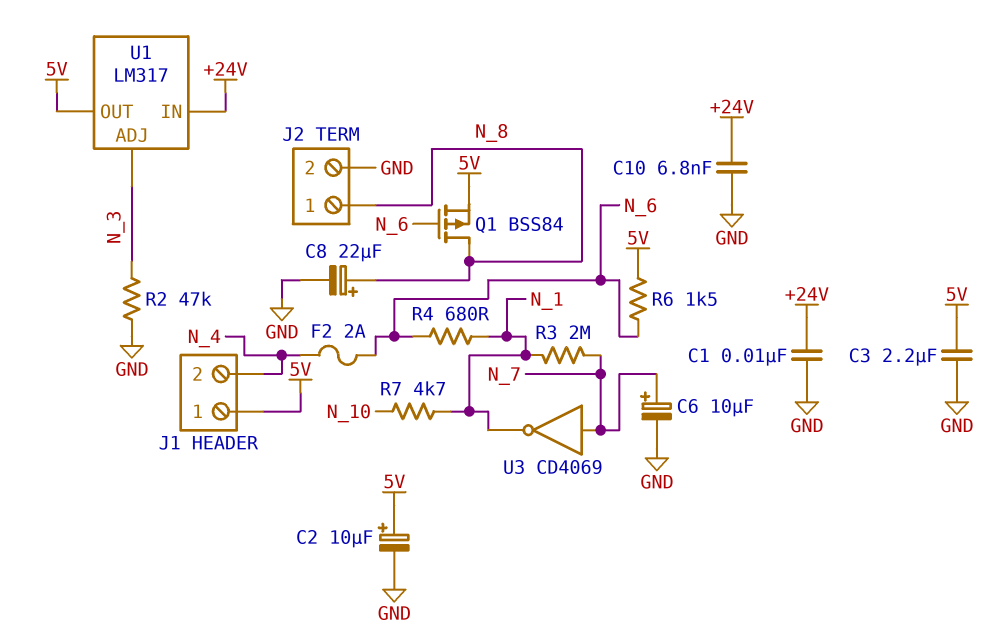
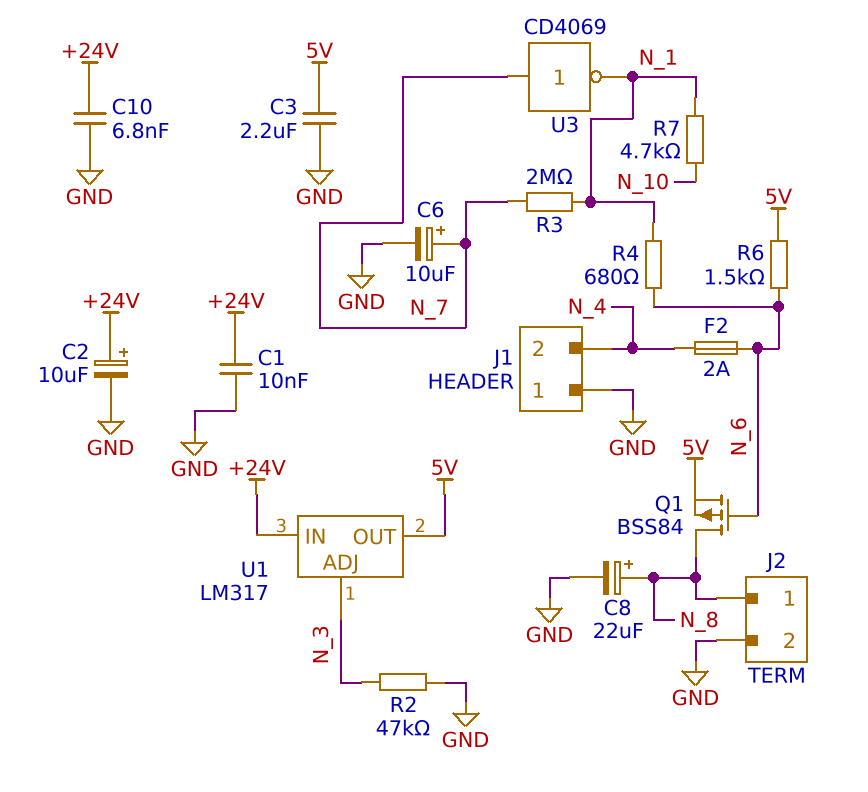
C2: 10uF (plus 5V, minus GND) -> 10uF (plus +24V, minus GND)
J1 pin 1: 5V -> GND

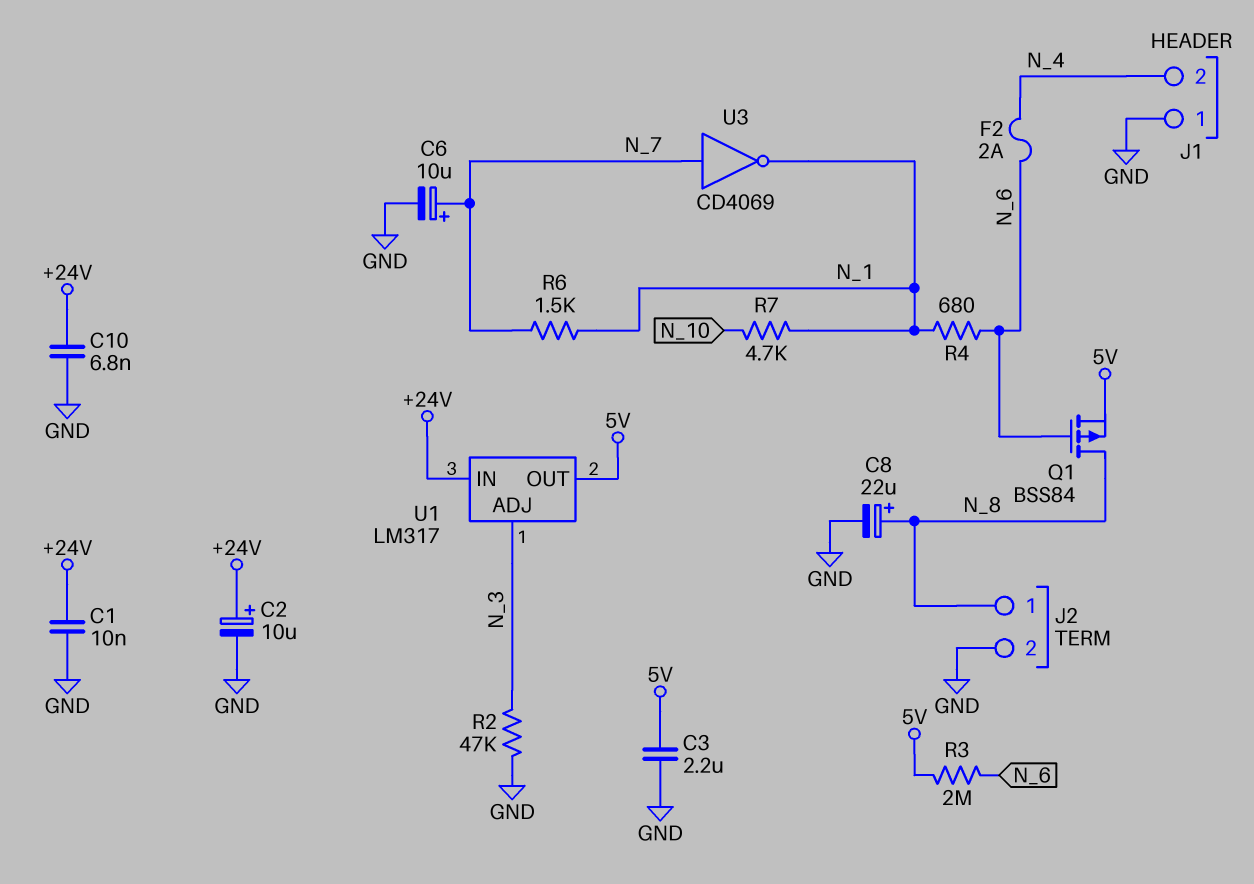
R3: 2M (N_1, N_7) -> 2M (5V, N_6)
R6: 1.5k (5V, N_6) -> 1.5k (N_1, N_7)

